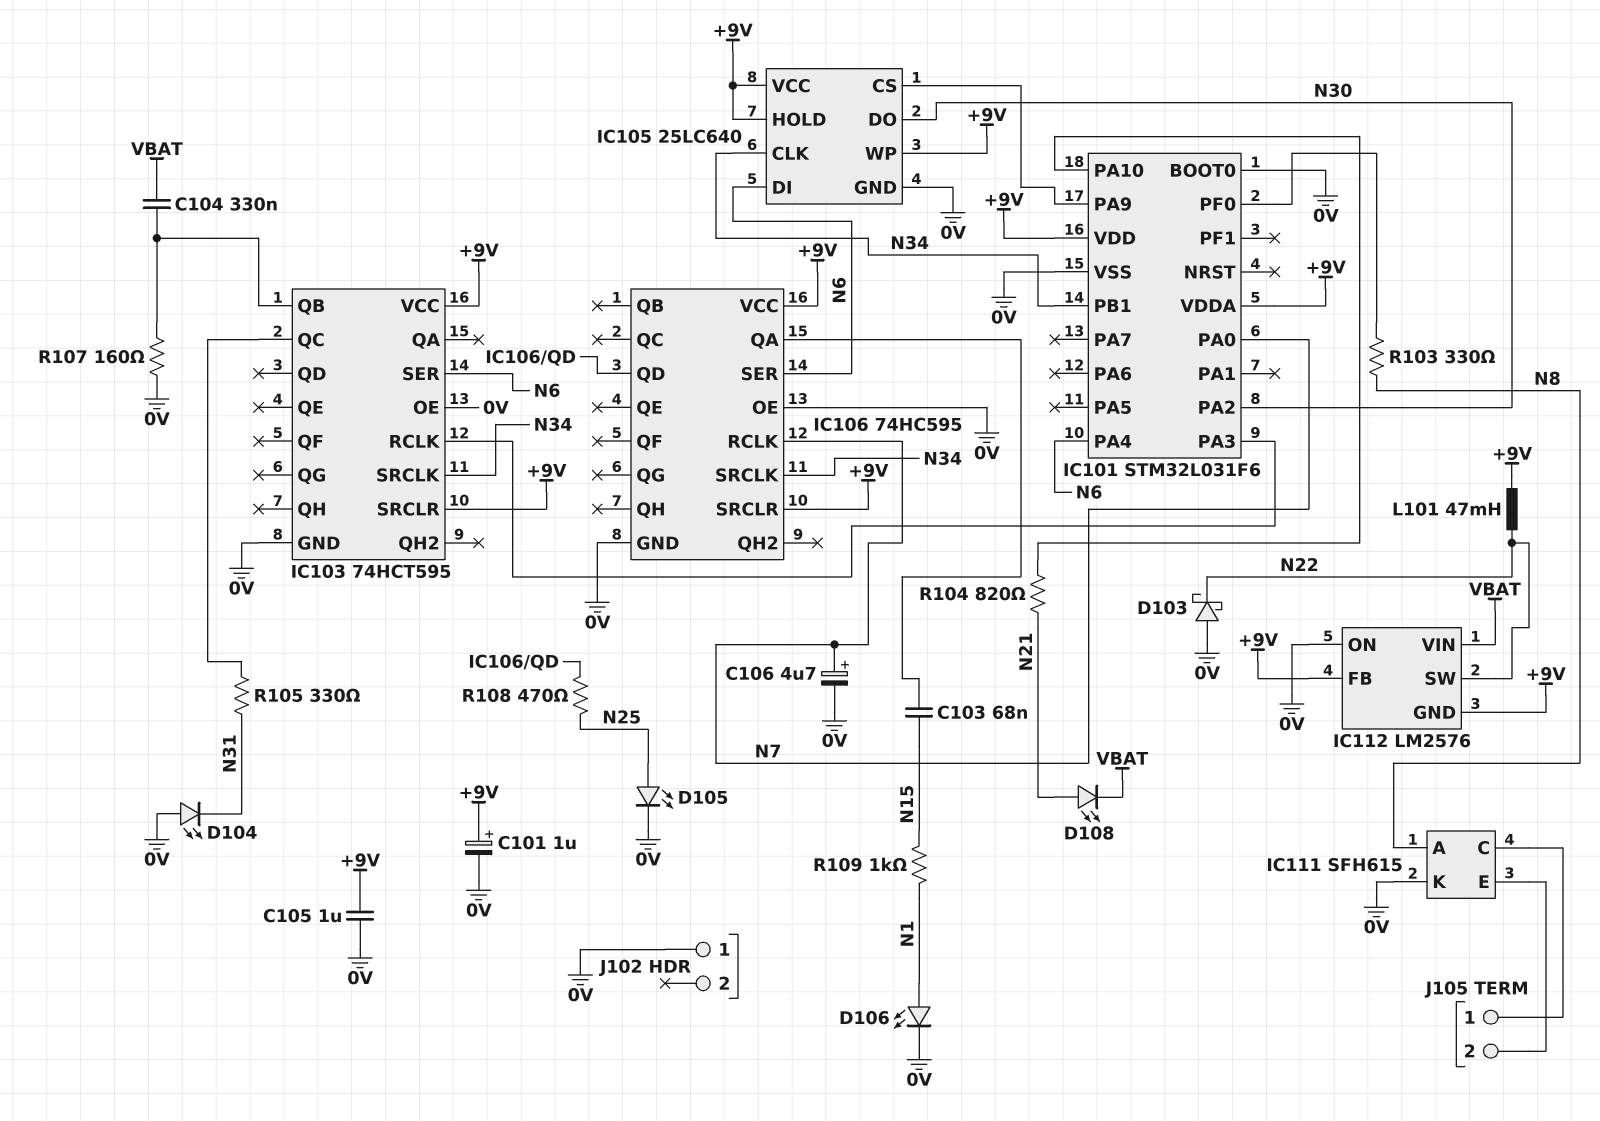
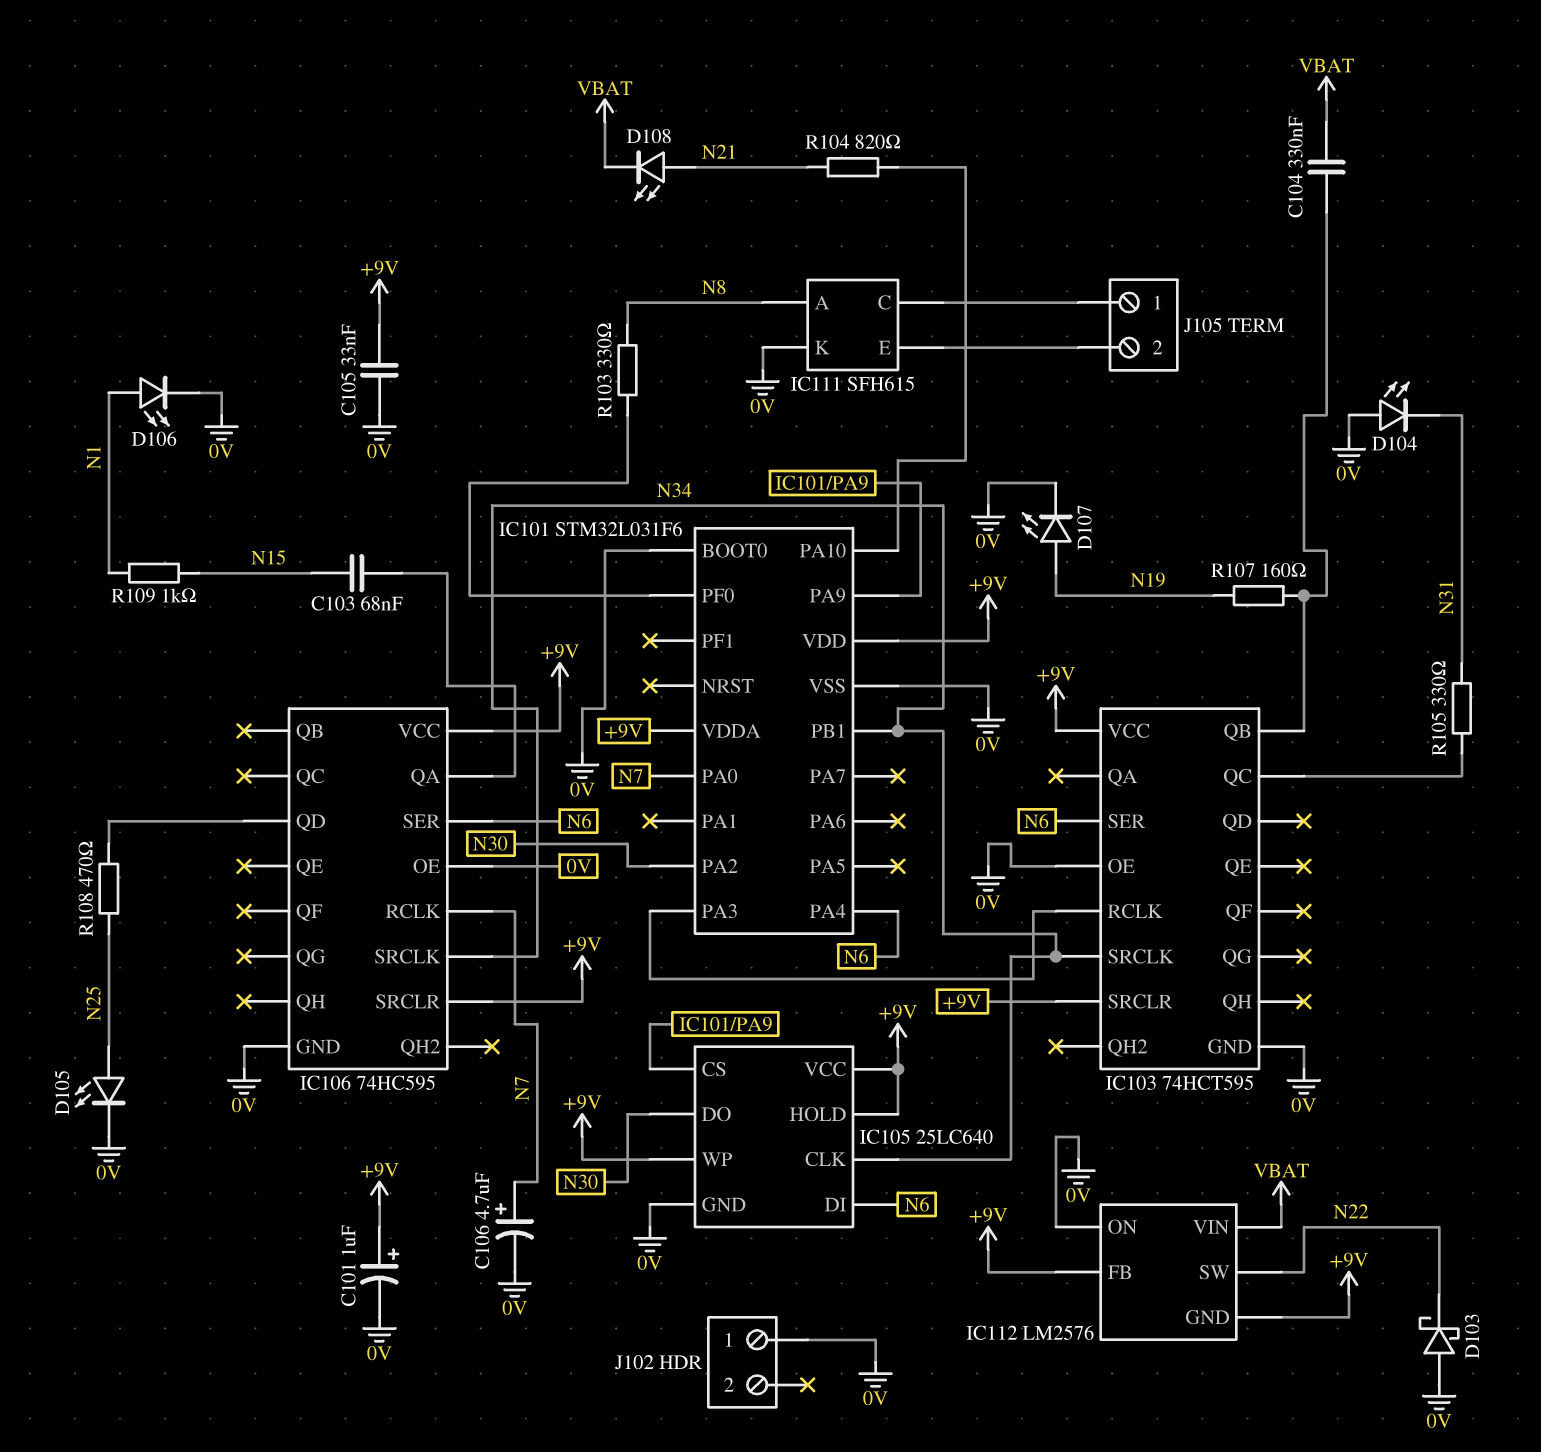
C105: 1uF (+9V, 0V) -> 33nF (+9V, 0V)
D107: none -> LED (A N19, K 0V)
L101: 47mH (+9V, N22) -> none
R107: 160 (0V, IC103/QB) -> 160 (IC103/QB, N19)

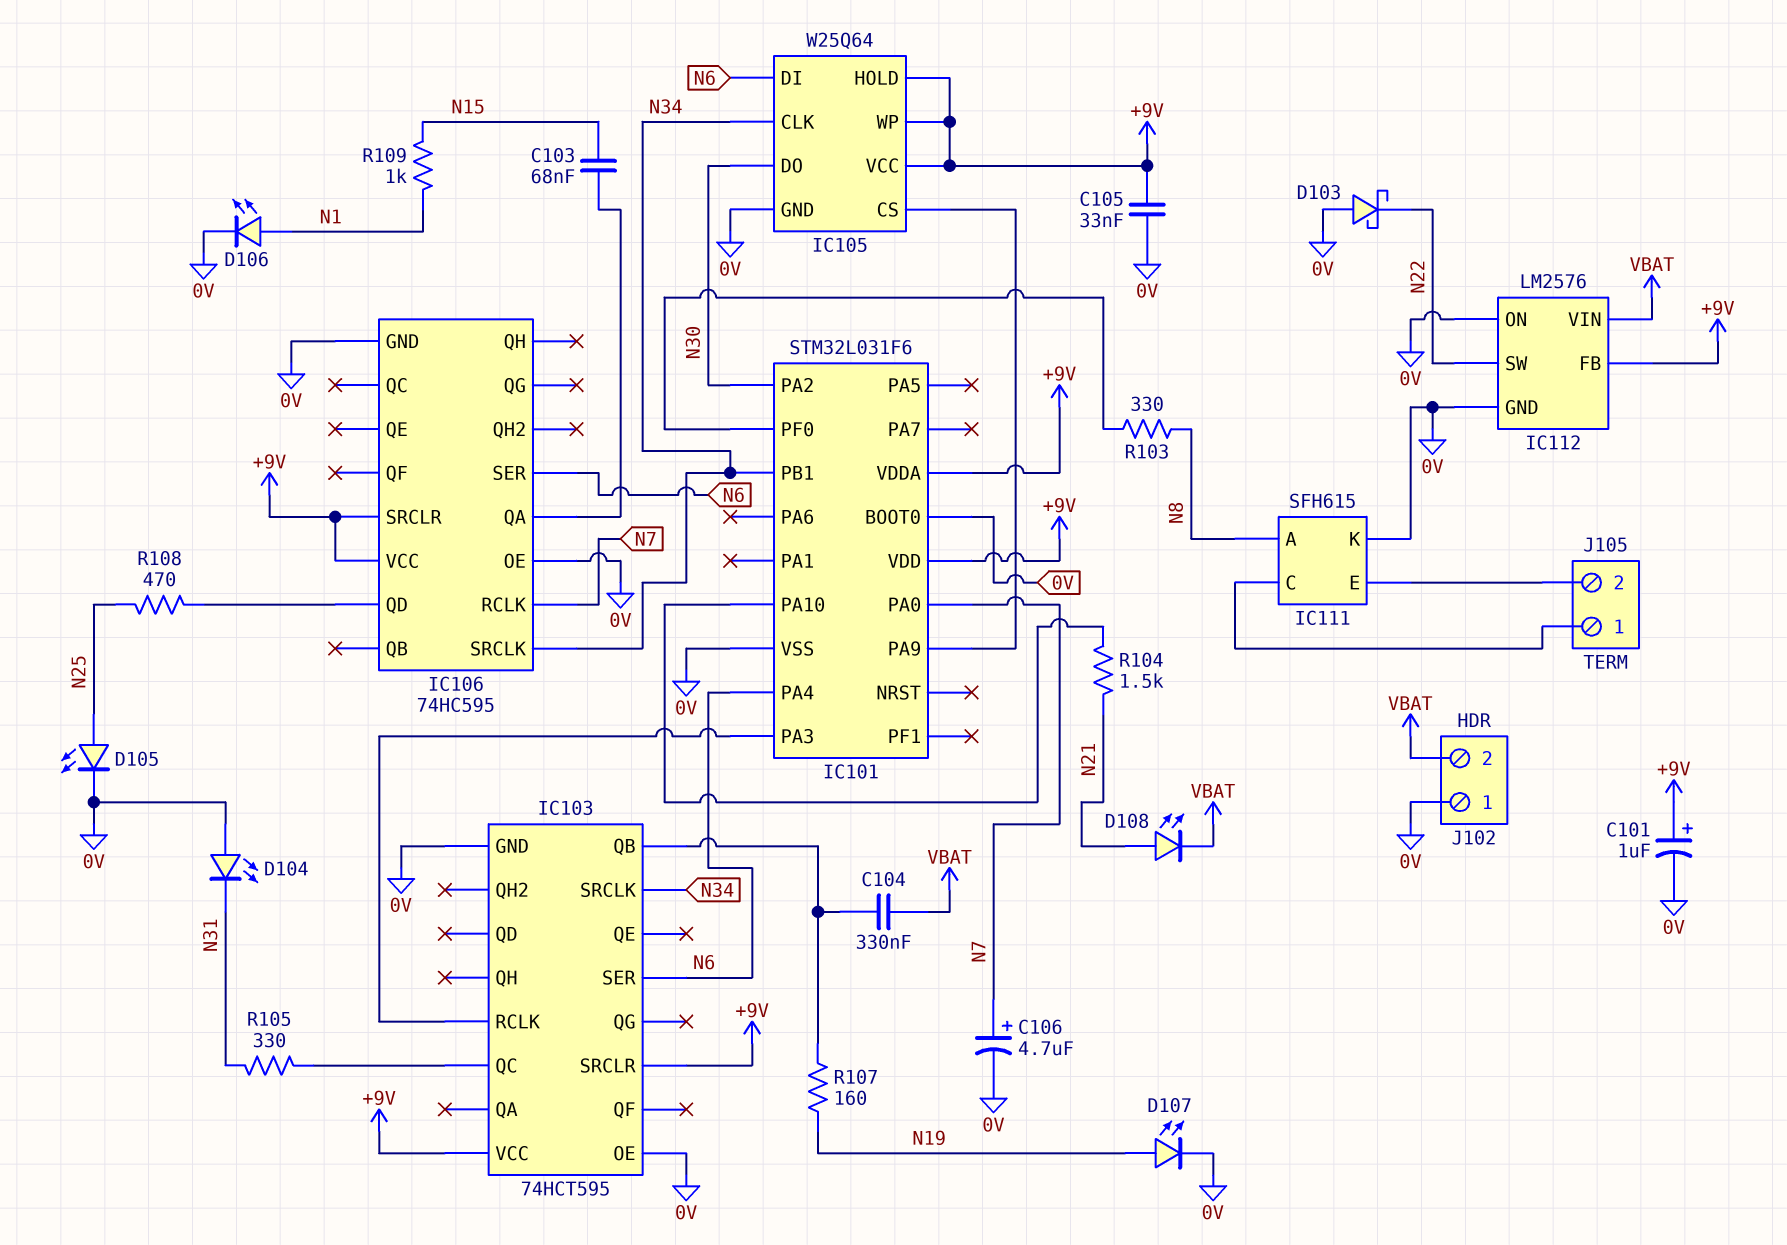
IC105: 25LC640 -> W25Q64
IC112 pin GND: +9V -> 0V
J102 pin 2: none -> VBAT
R104: 820 (IC101/PA10, N21) -> 1.5k (IC101/PA10, N21)

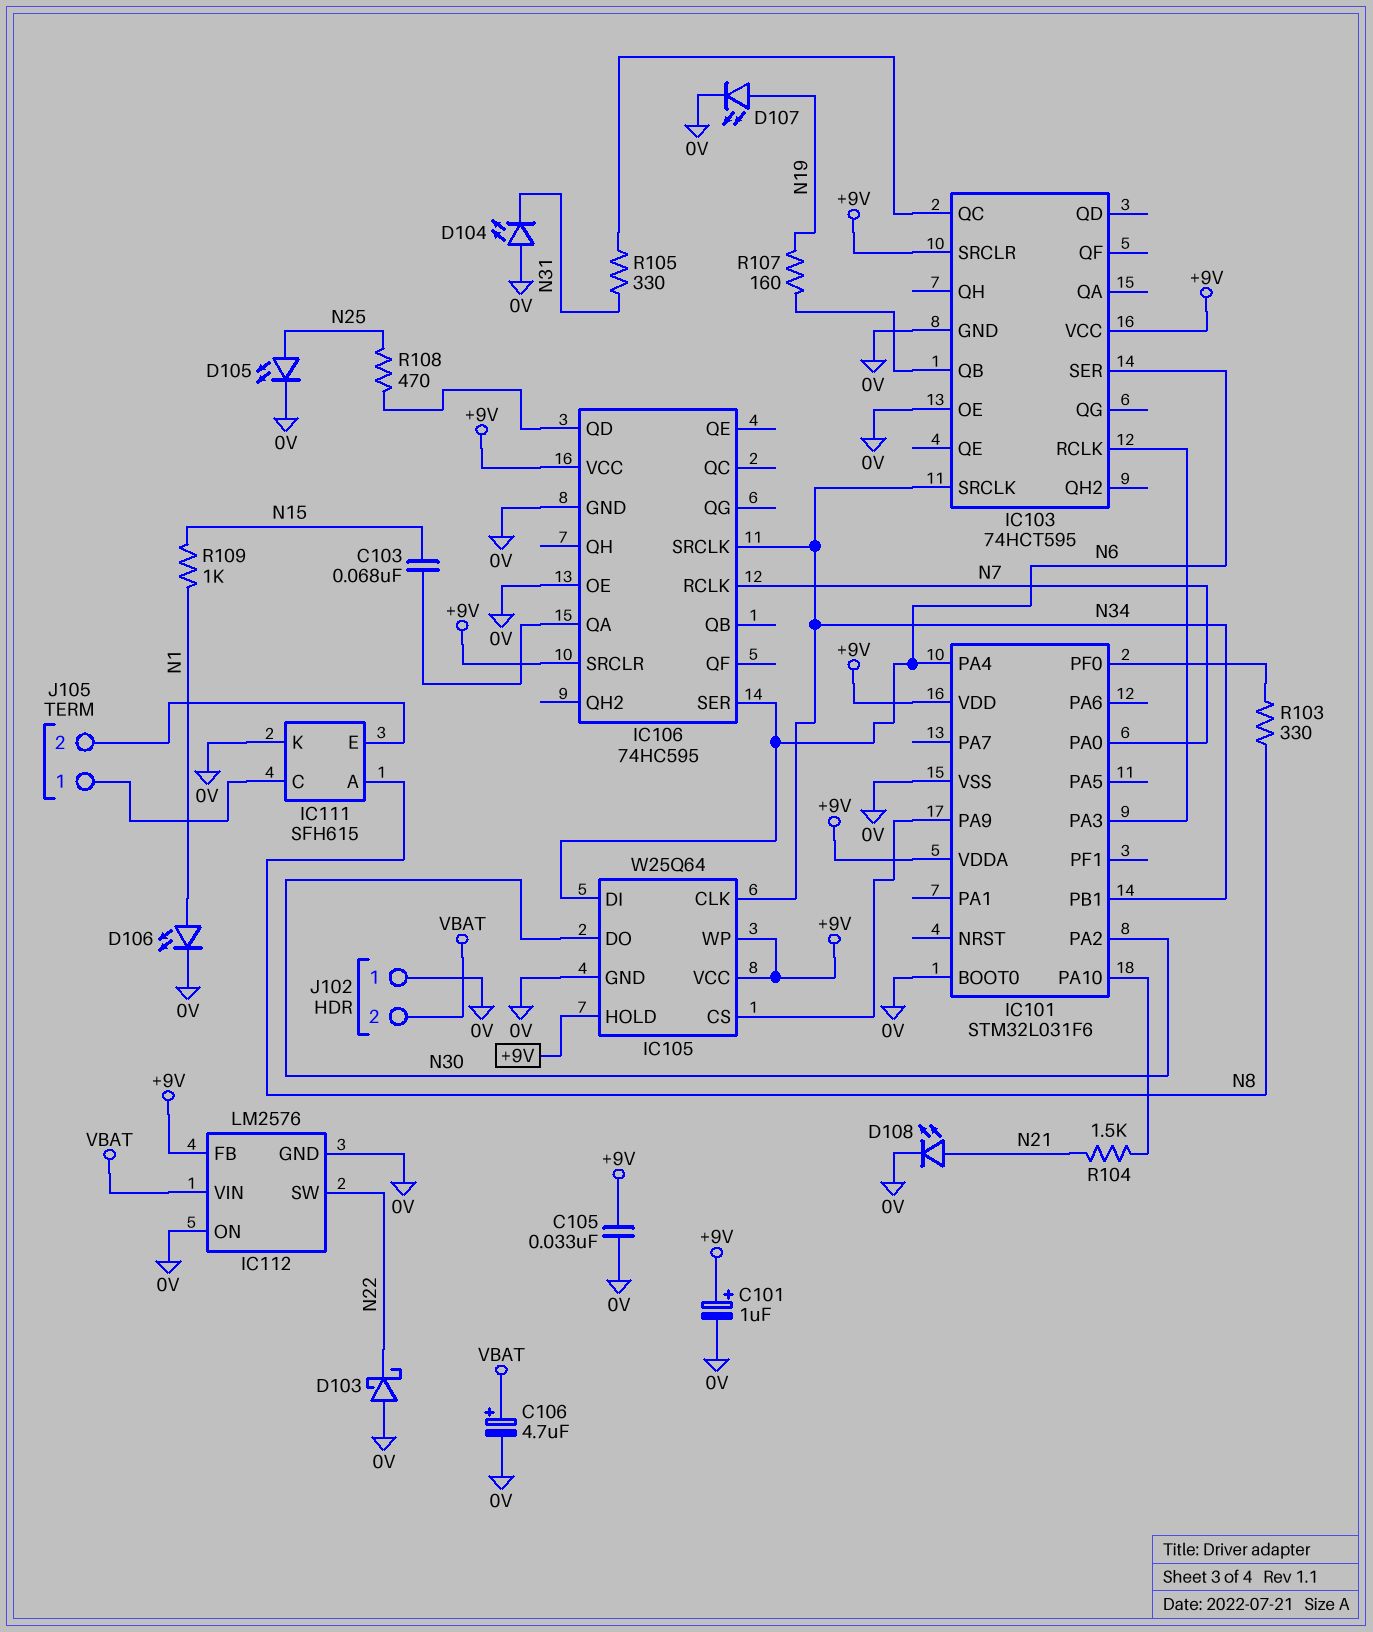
C104: 330nF (IC103/QB, VBAT) -> none
C106: 4.7uF (plus N7, minus 0V) -> 4.7uF (plus VBAT, minus 0V)
D108: LED (A N21, K VBAT) -> LED (A N21, K 0V)

